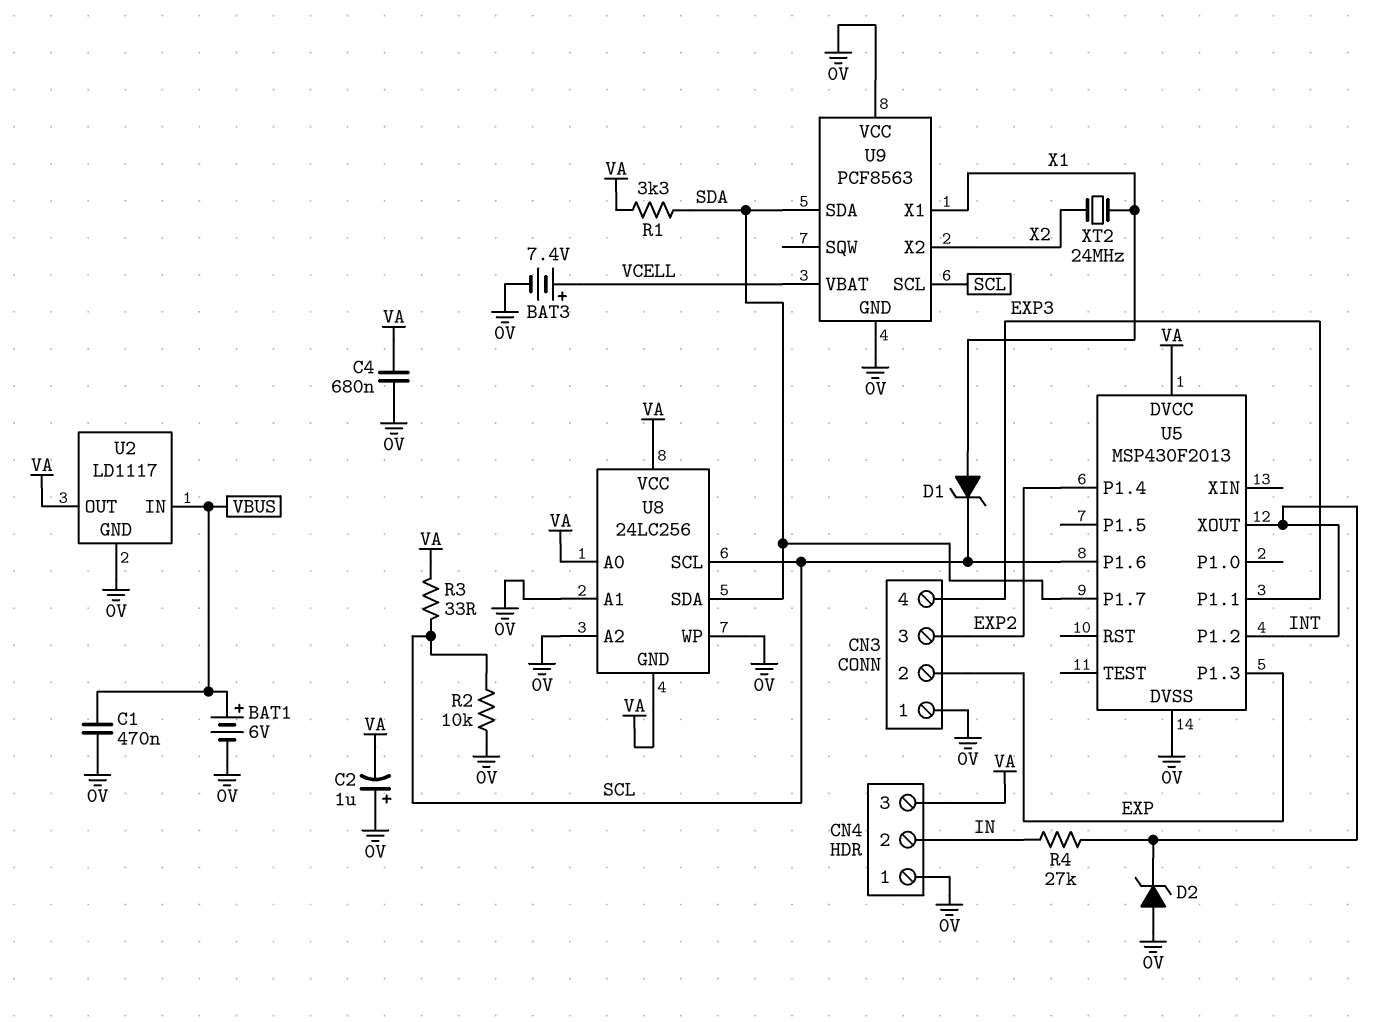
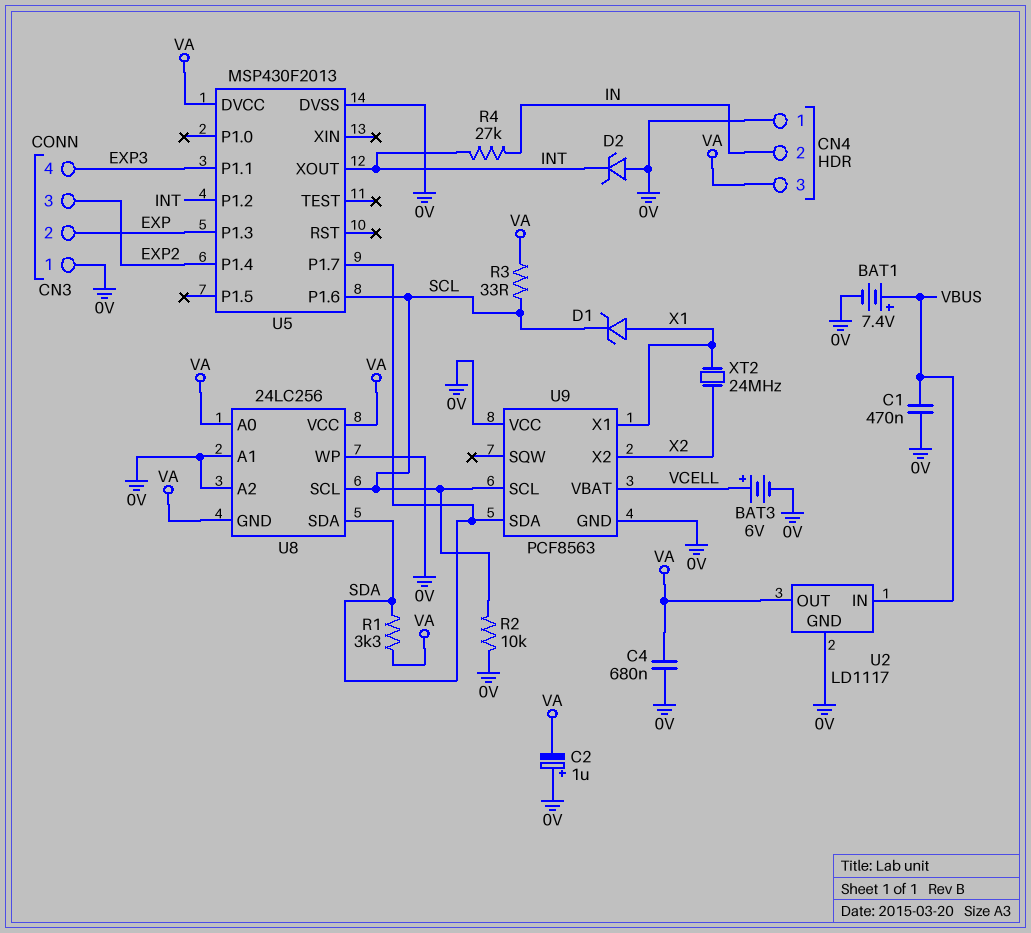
BAT1: 6V (plus VBUS, minus 0V) -> 7.4V (plus VBUS, minus 0V)
BAT3: 7.4V (plus VCELL, minus 0V) -> 6V (plus VCELL, minus 0V)

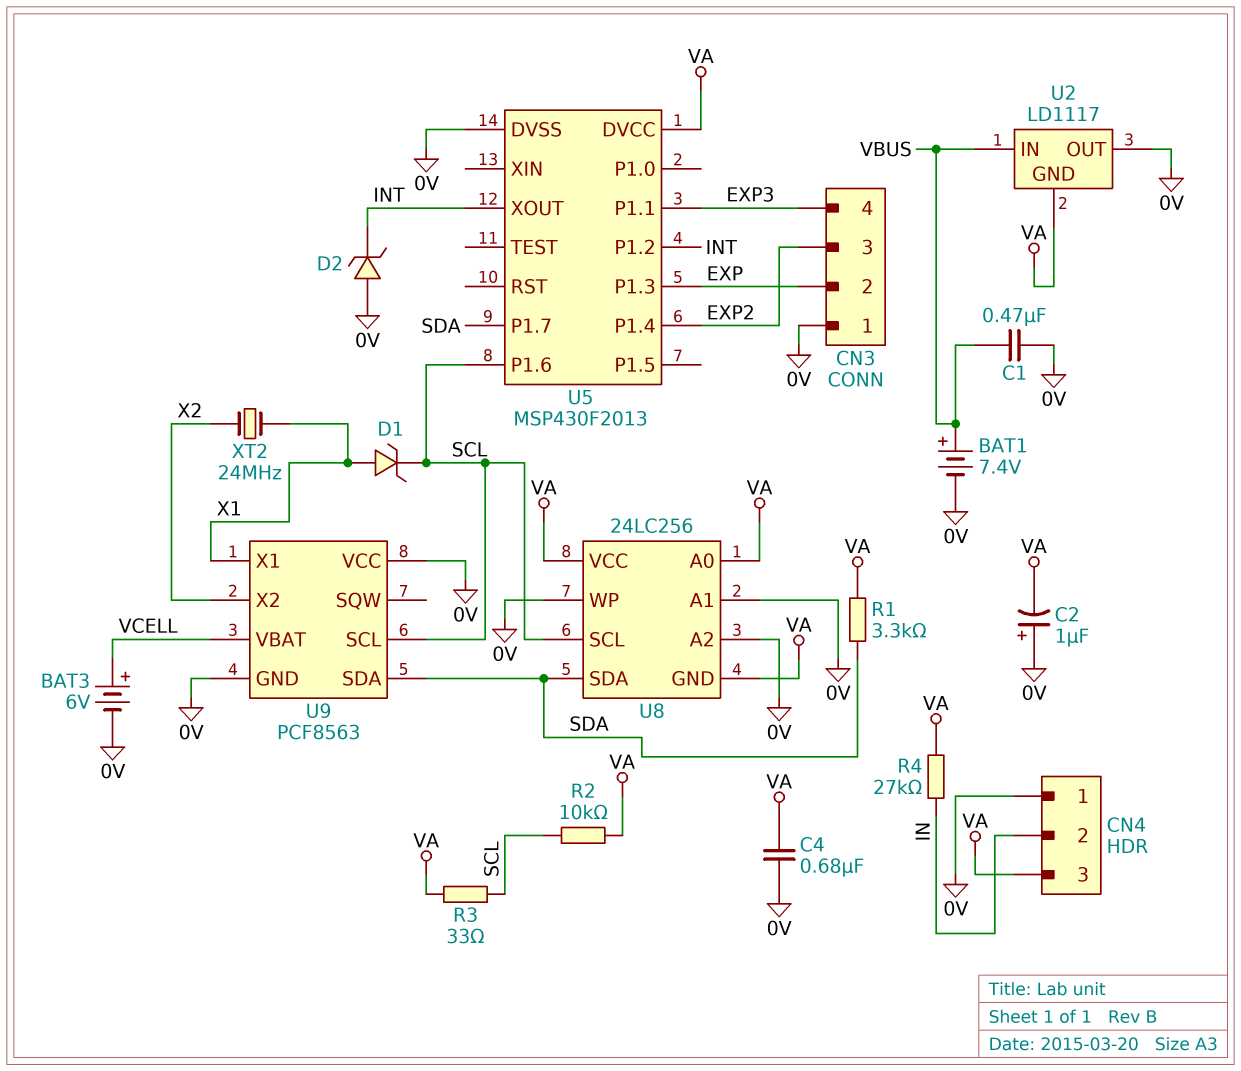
R2: 10k (0V, SCL) -> 10k (SCL, VA)
R4: 27k (IN, INT) -> 27k (IN, VA)
U2 pin GND: 0V -> VA
U2 pin OUT: VA -> 0V

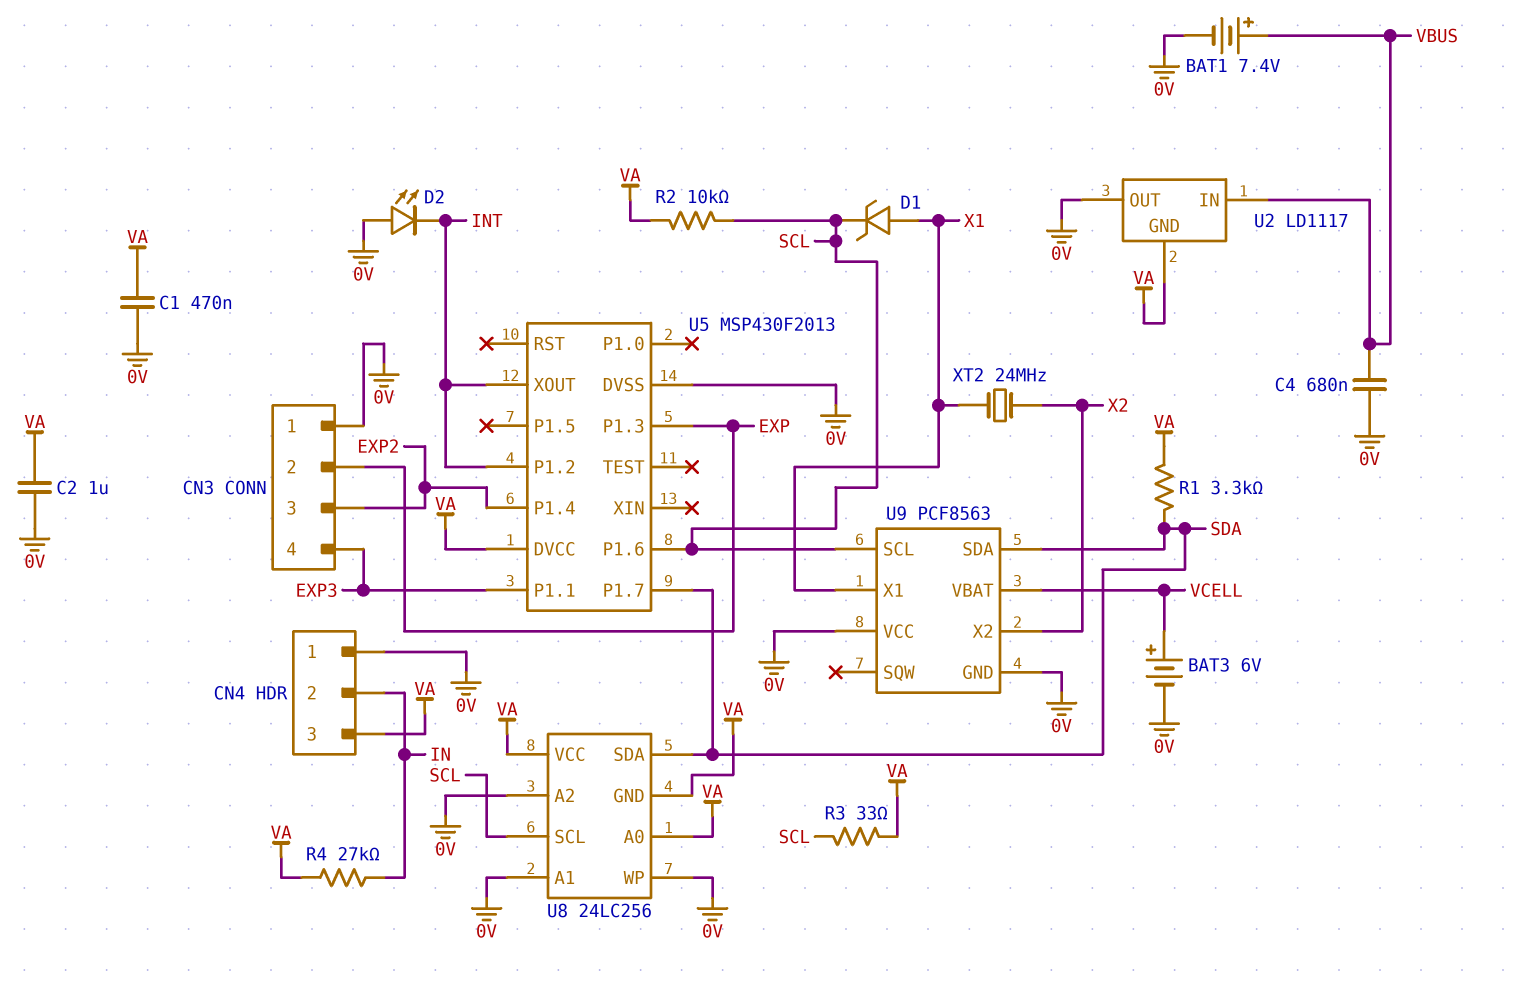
C1: 470nF (0V, VBUS) -> 470nF (0V, VA)
C2: 1uF (plus 0V, minus VA) -> 1uF (0V, VA)
C4: 680nF (0V, VA) -> 680nF (0V, VBUS)
D2: zener (A 0V, K INT) -> LED (A 0V, K INT)

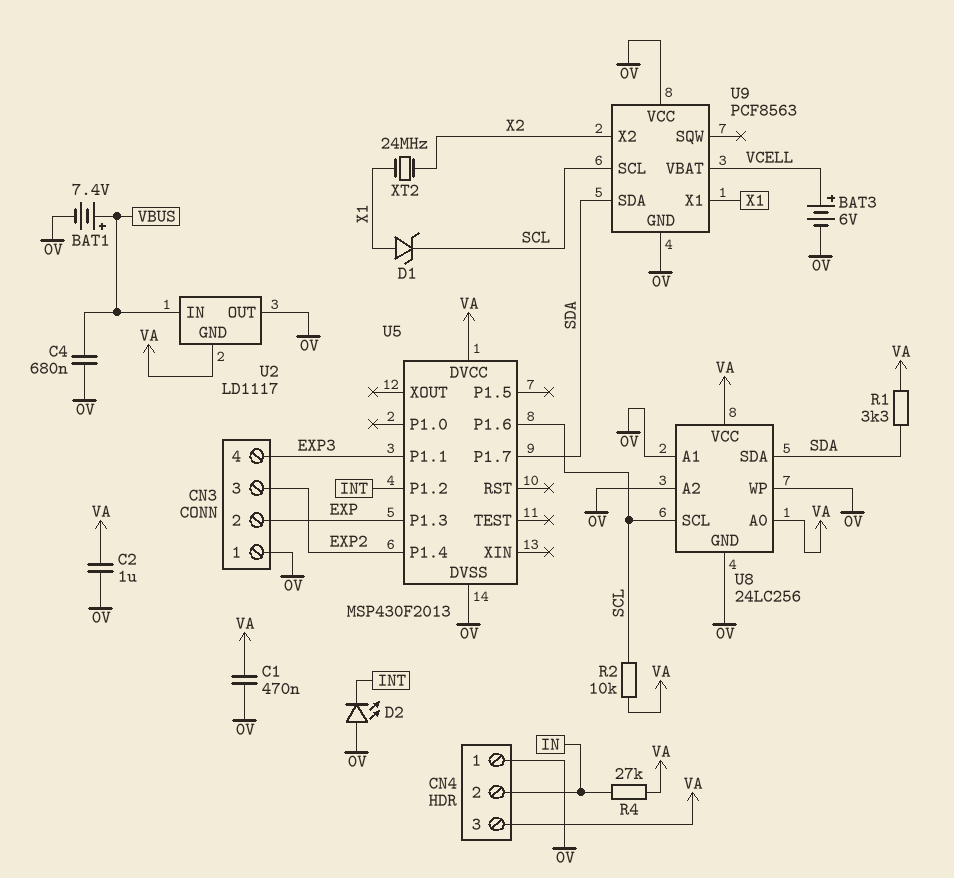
R3: 33 (SCL, VA) -> none
U5 pin XOUT: INT -> none
U8 pin GND: VA -> 0V

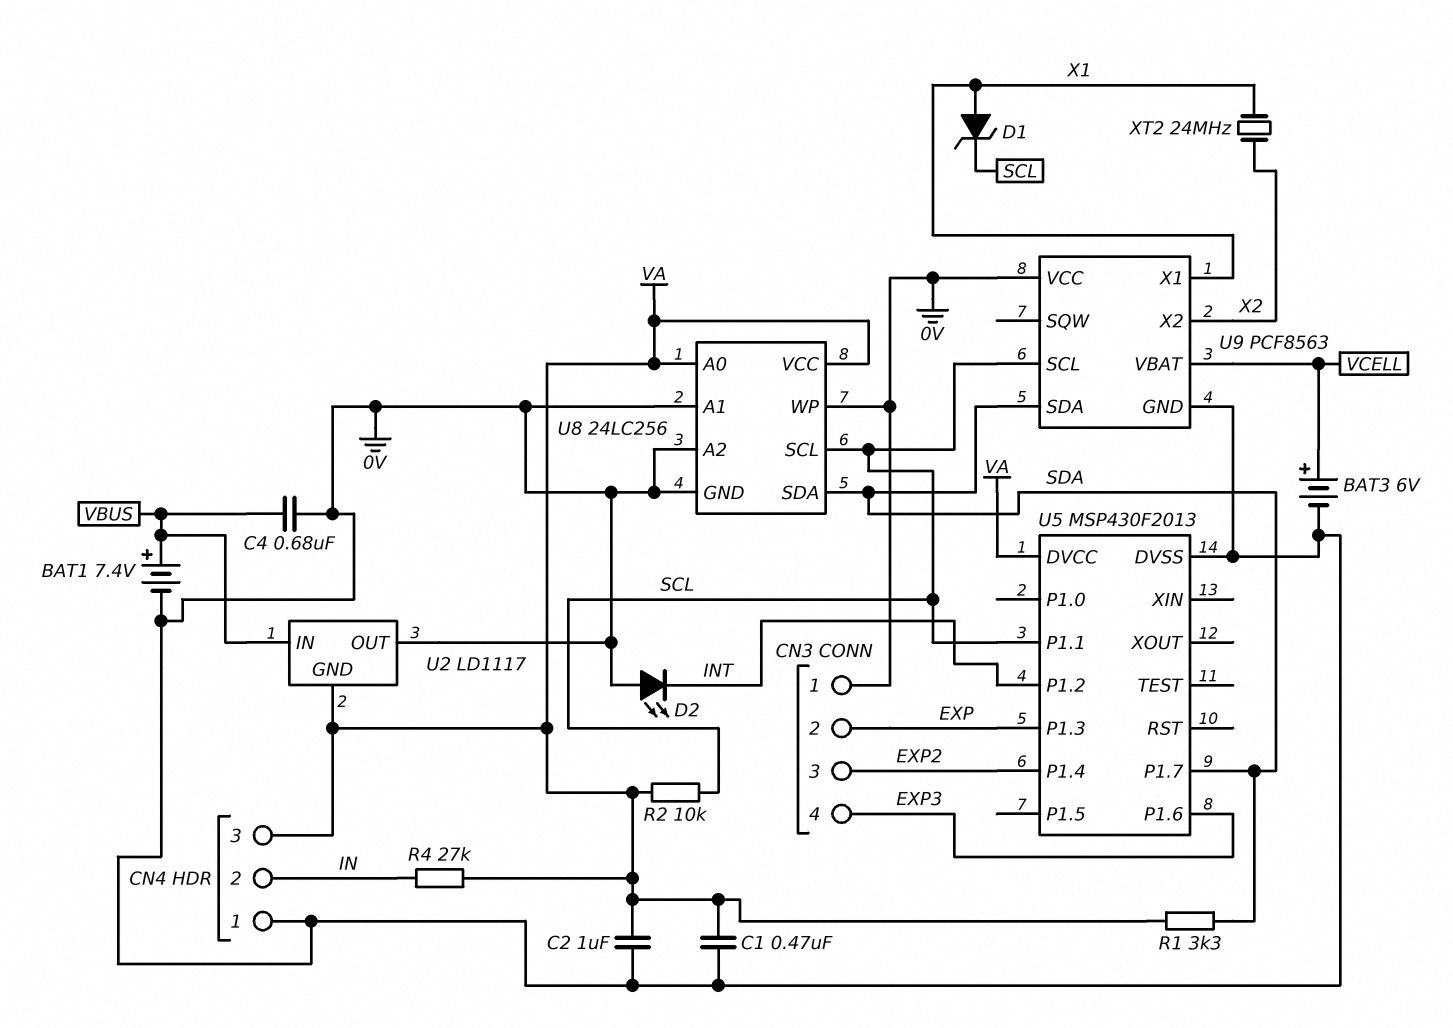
U5 pin P1.1: EXP3 -> SCL
U5 pin P1.6: SCL -> EXP3

